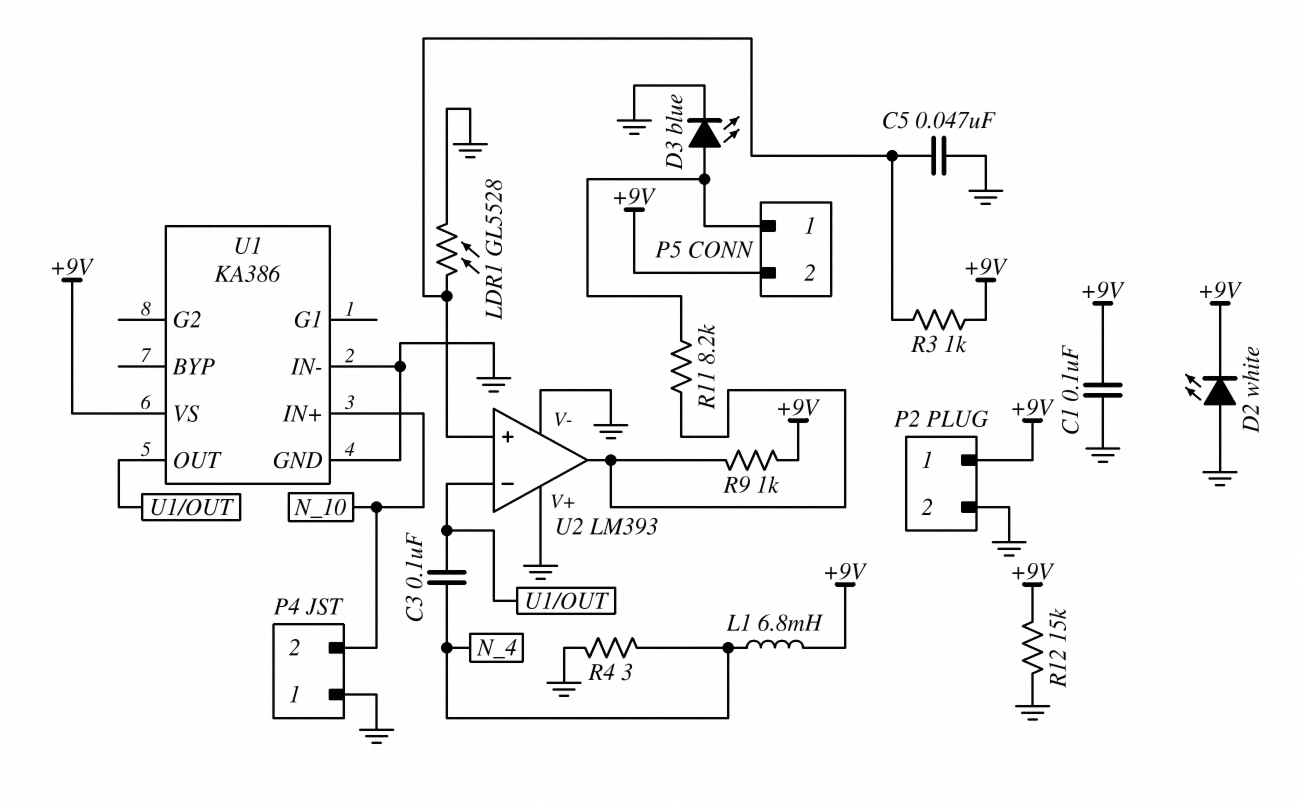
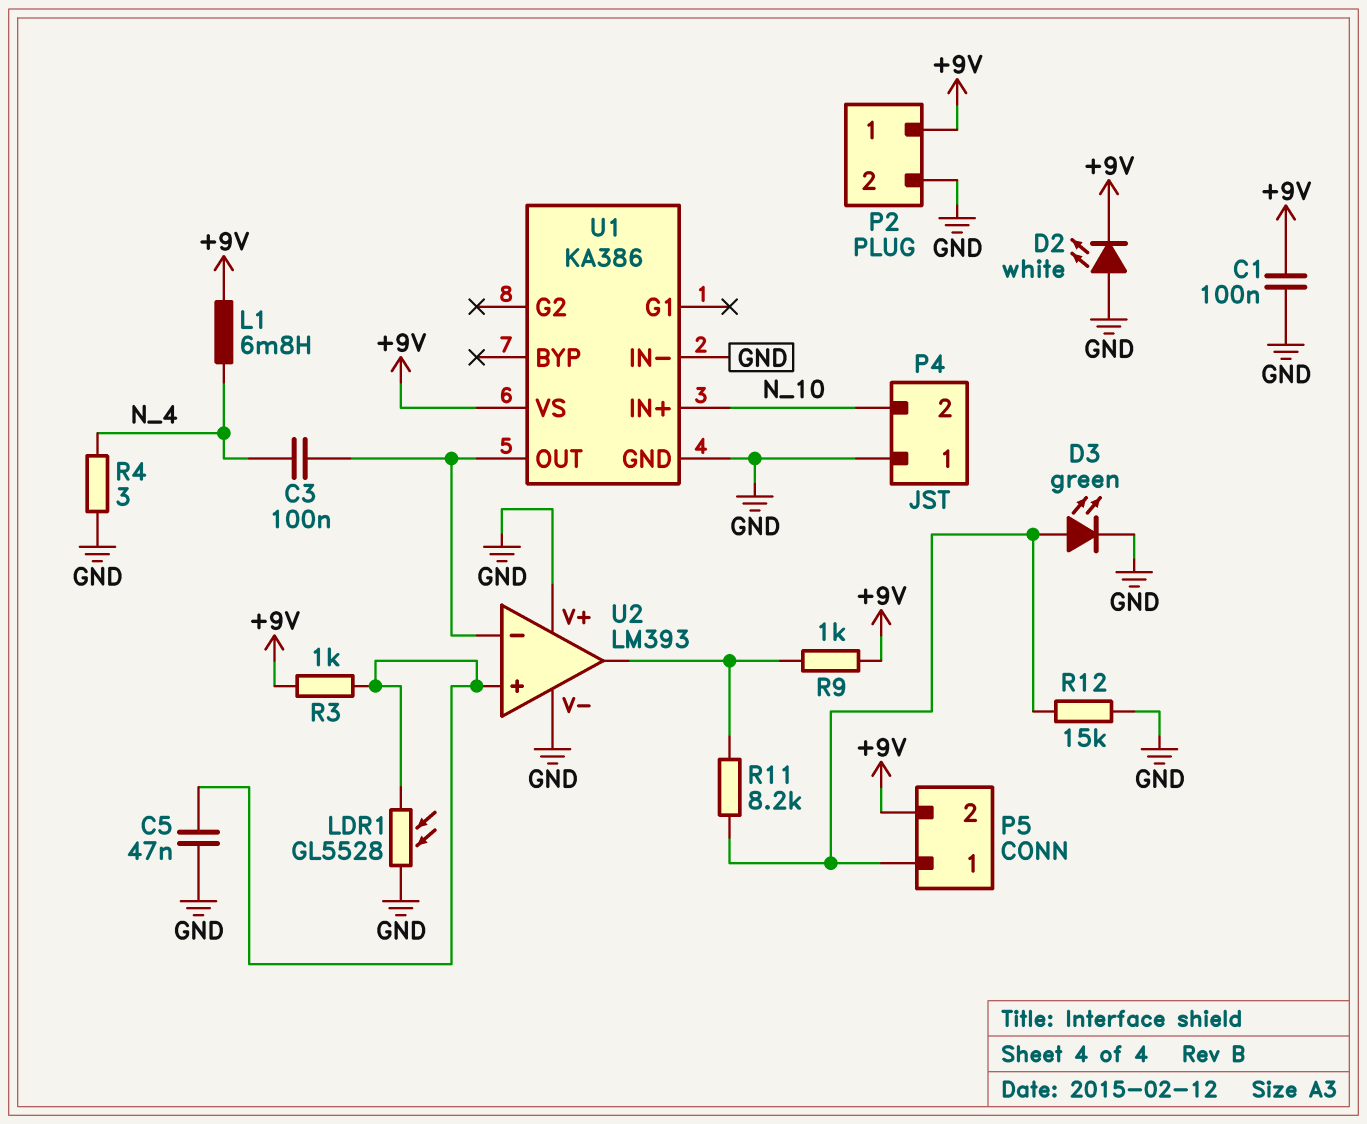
D3: LED blue (A P5/1, K GND) -> LED green (A P5/1, K GND)
R12: 15k (+9V, GND) -> 15k (GND, P5/1)

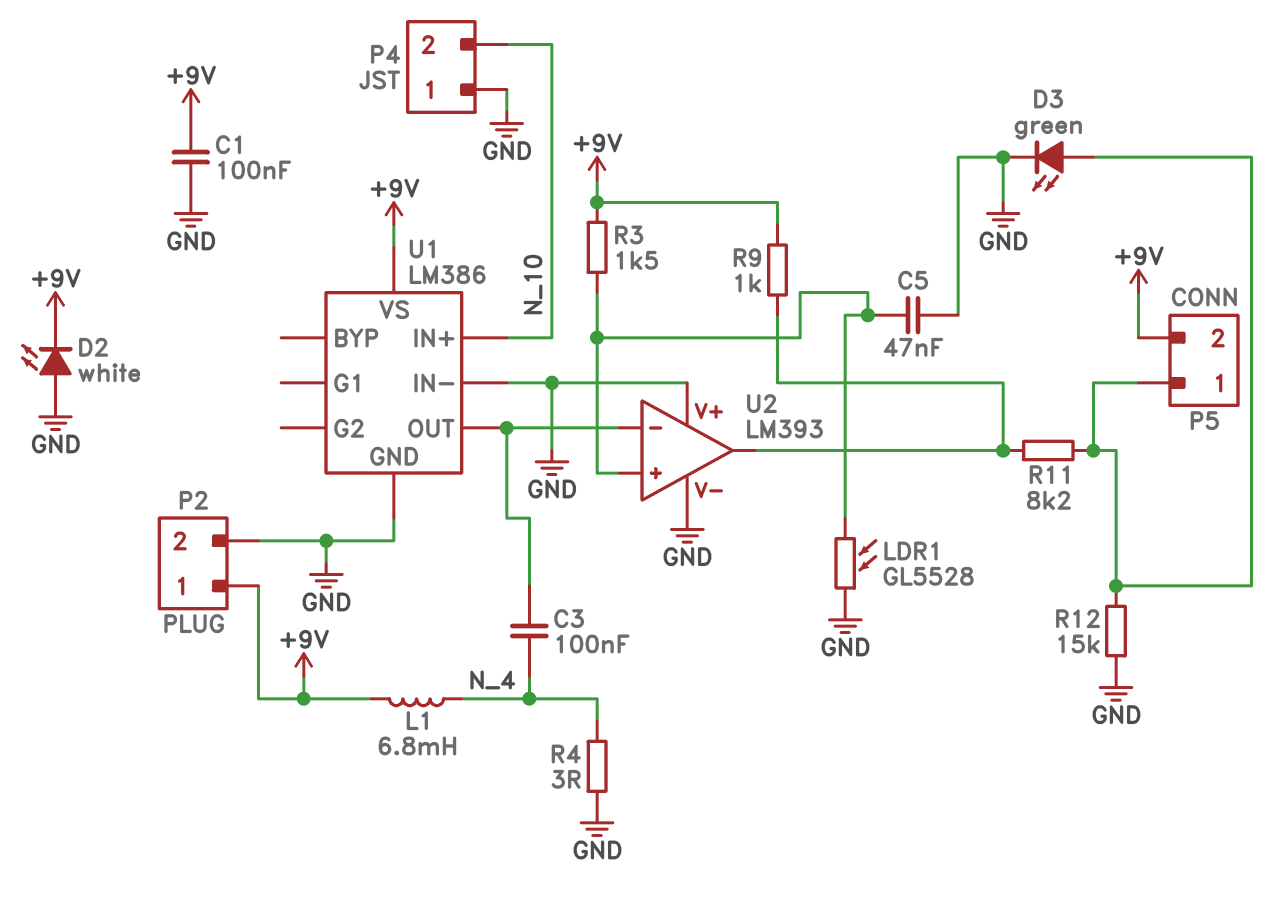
R3: 1k (+9V, U2/in+) -> 1.5k (+9V, U2/in+)
U1: KA386 -> LM386

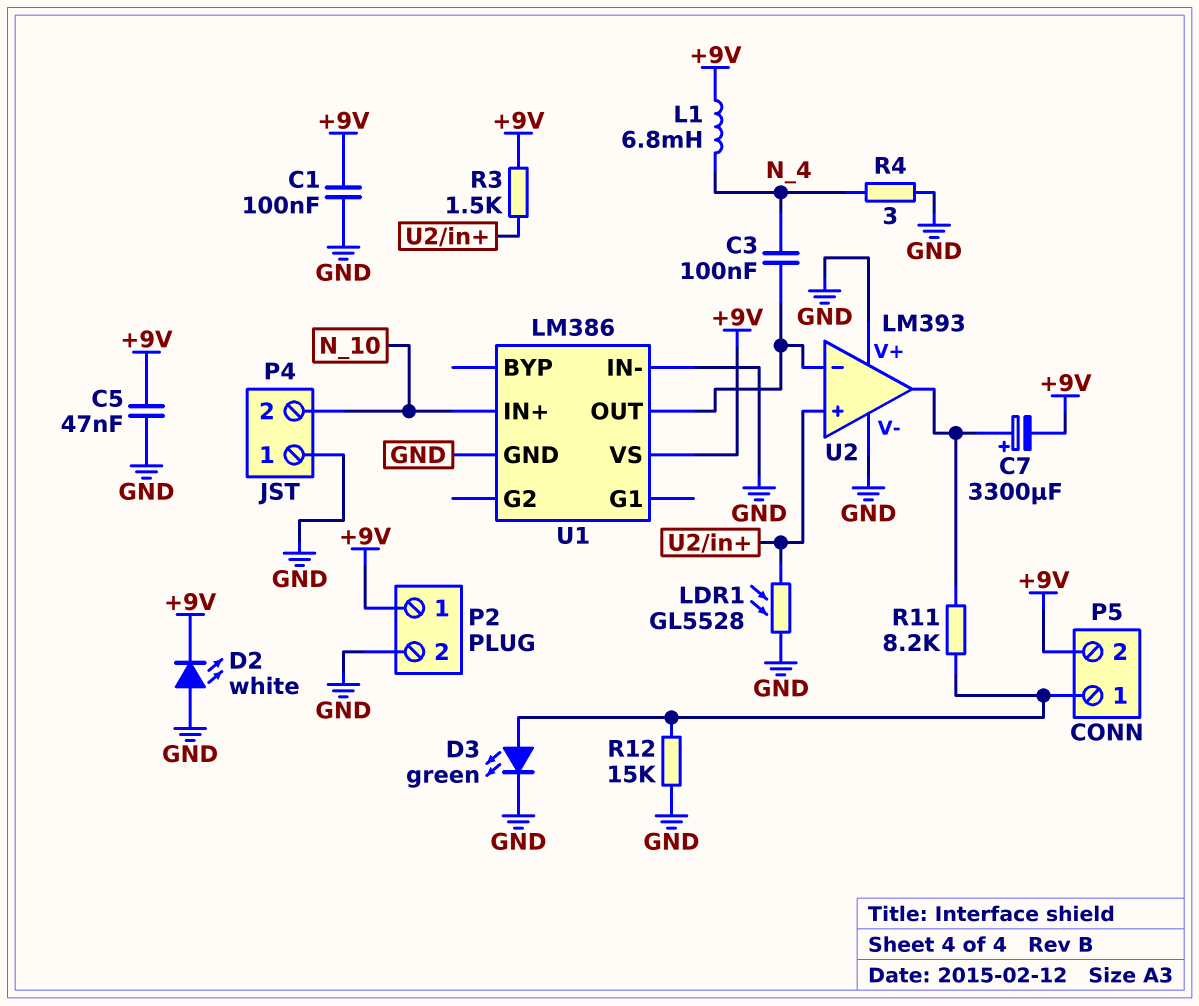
C5: 47nF (GND, U2/in+) -> 47nF (+9V, GND)
C7: none -> 3300uF (plus U2/out, minus +9V)
R9: 1k (+9V, U2/out) -> none

